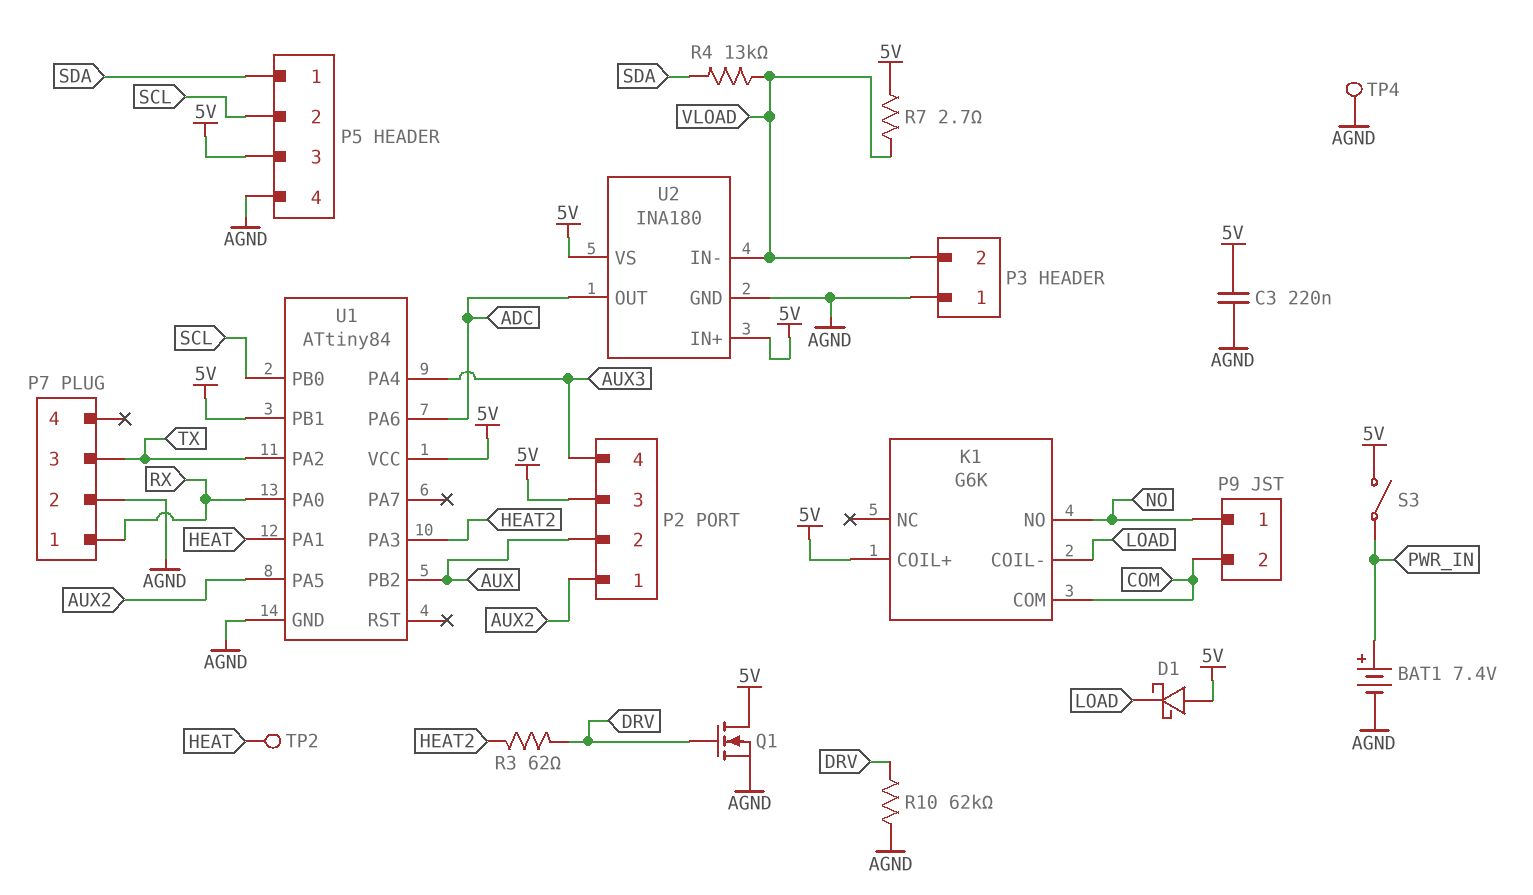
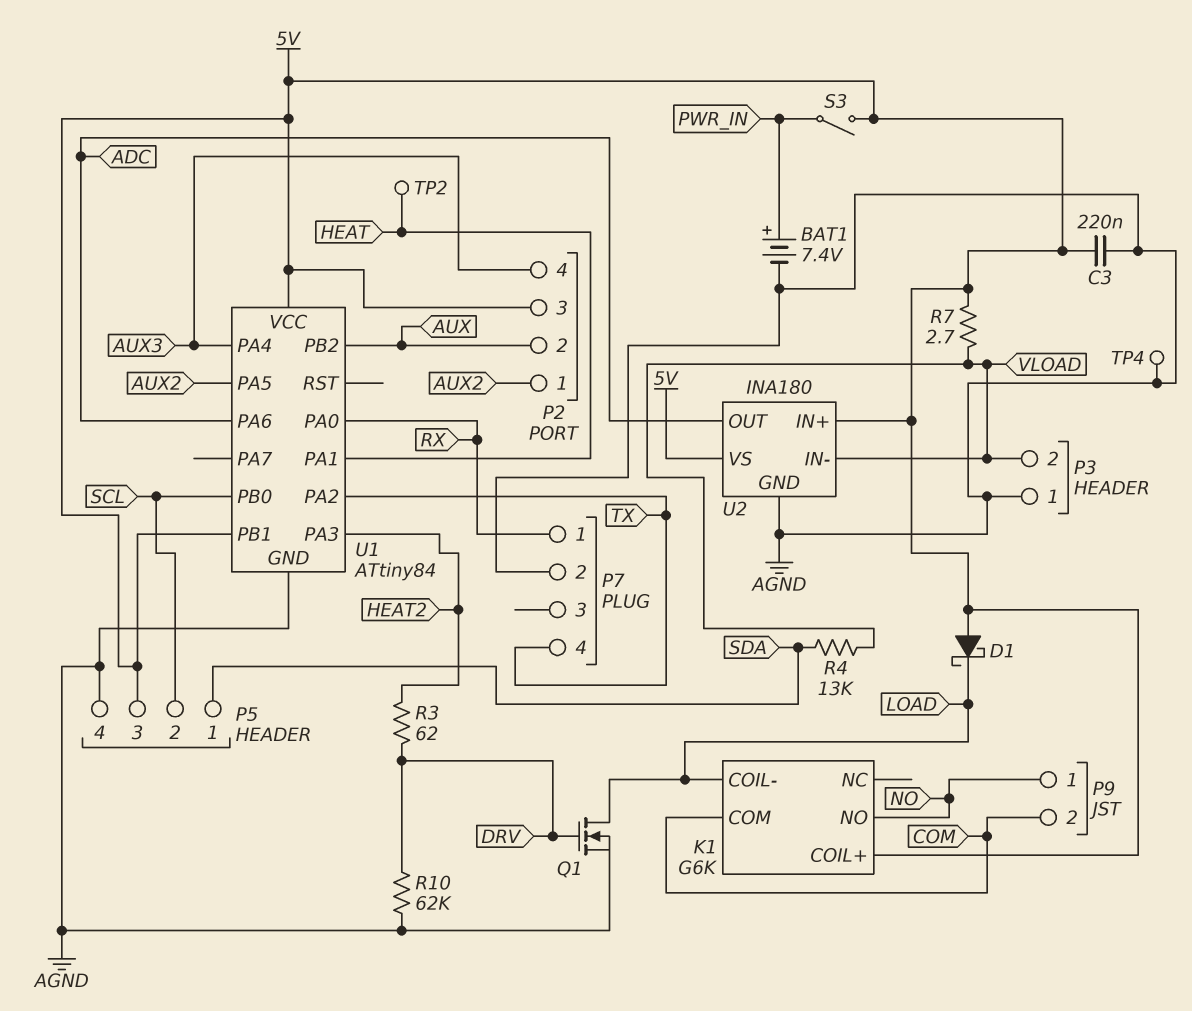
P7 pin 3: TX -> none
P7 pin 4: none -> TX
Q1: NMOS (G DRV, D 5V, S AGND) -> NMOS (G DRV, D LOAD, S AGND)

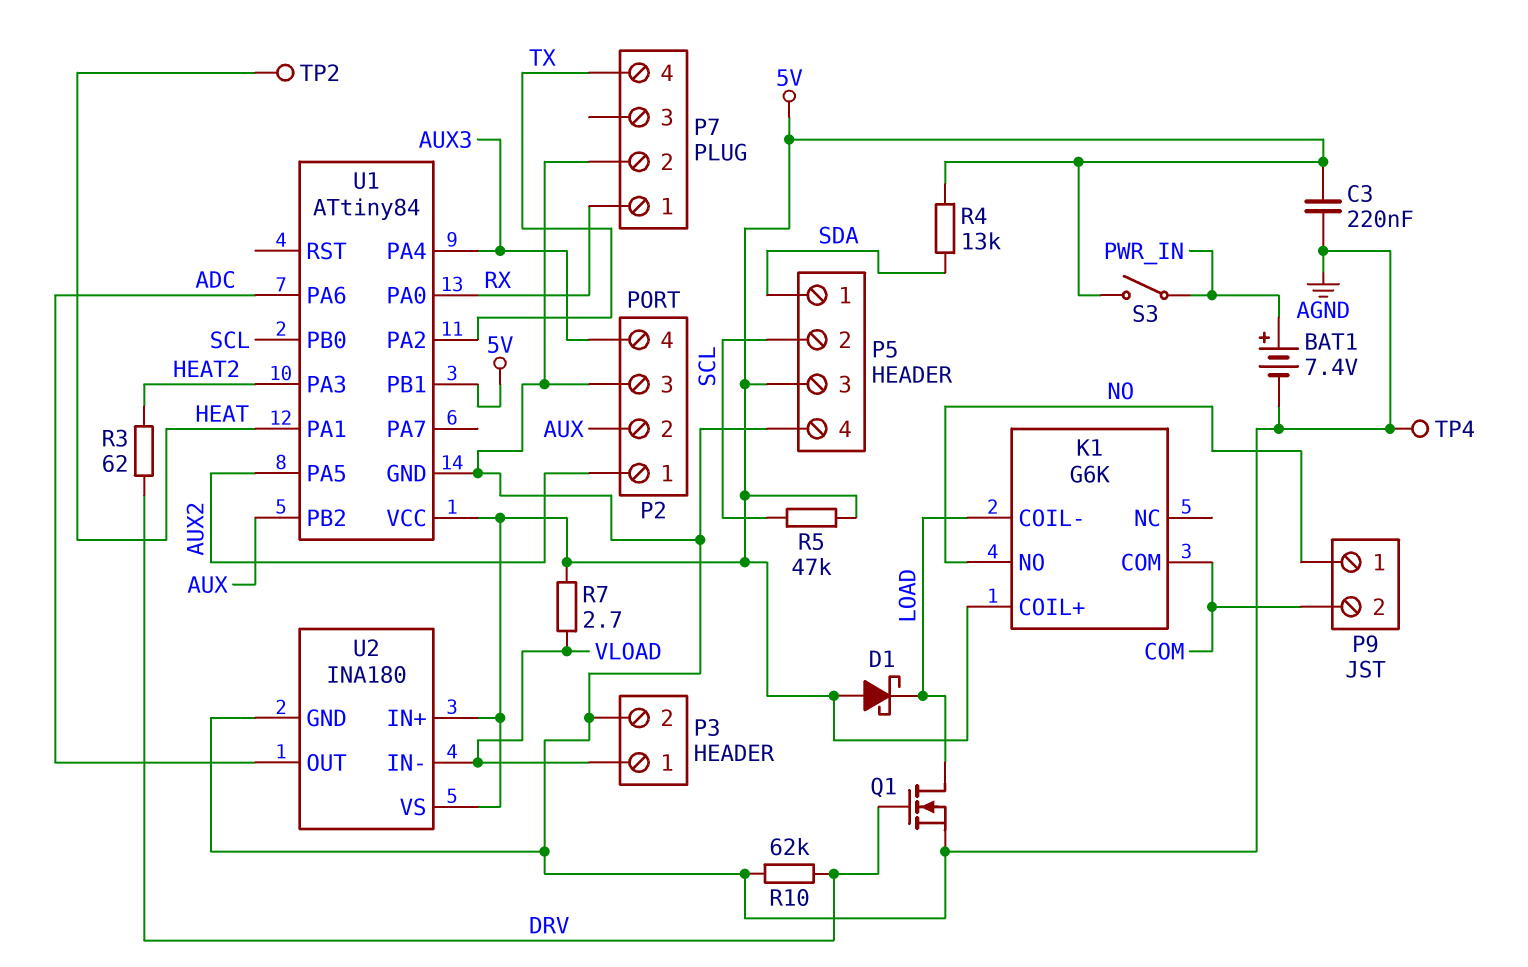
P2 pin 3: 5V -> AGND
P3 pin 1: AGND -> VLOAD
P3 pin 2: VLOAD -> AGND
R4: 13k (SDA, VLOAD) -> 13k (5V, SDA)
R5: none -> 47k (5V, SCL)

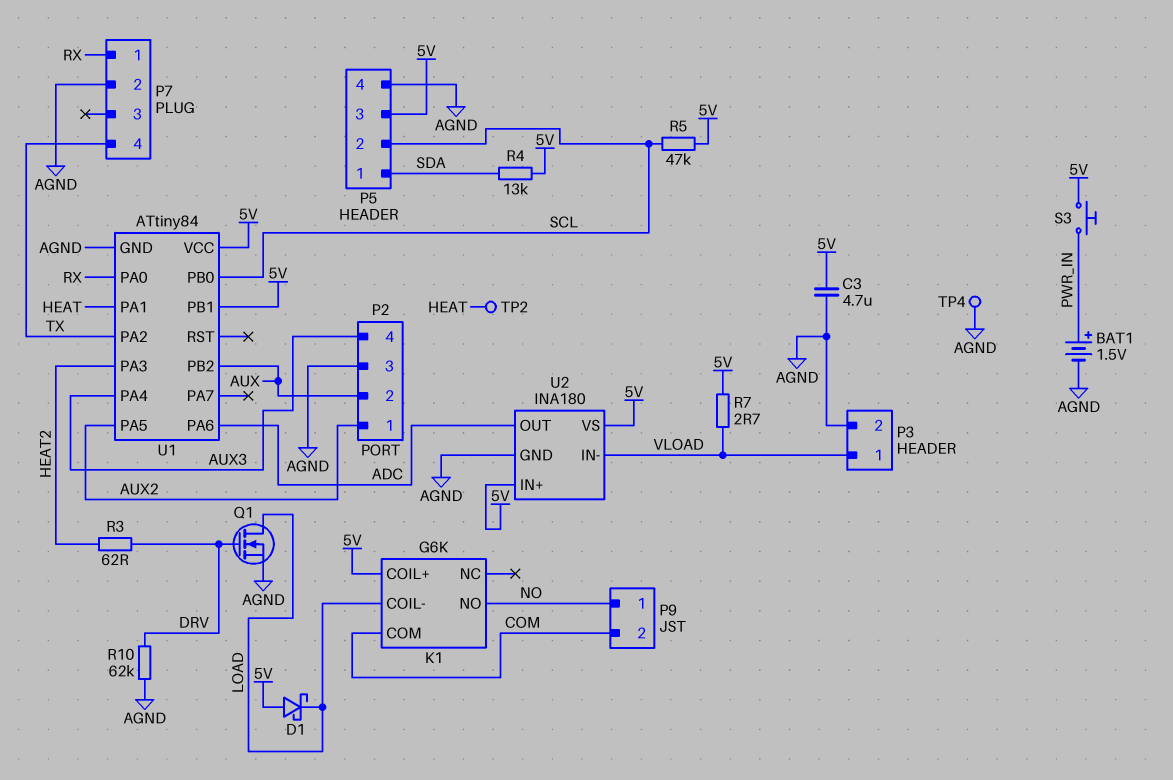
BAT1: 7.4V (plus PWR_IN, minus AGND) -> 1.5V (plus PWR_IN, minus AGND)
C3: 220nF (5V, AGND) -> 4.7uF (5V, AGND)
S3: switch (5V, PWR_IN) -> button (5V, PWR_IN)

